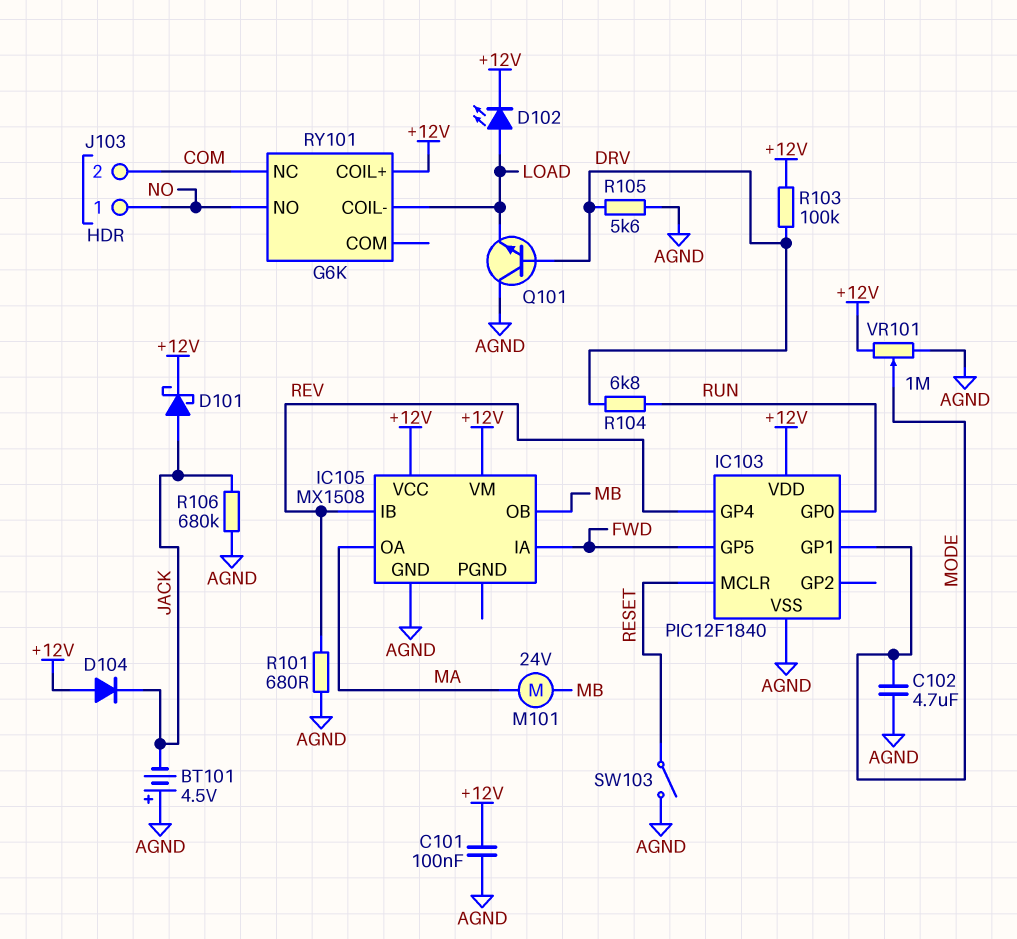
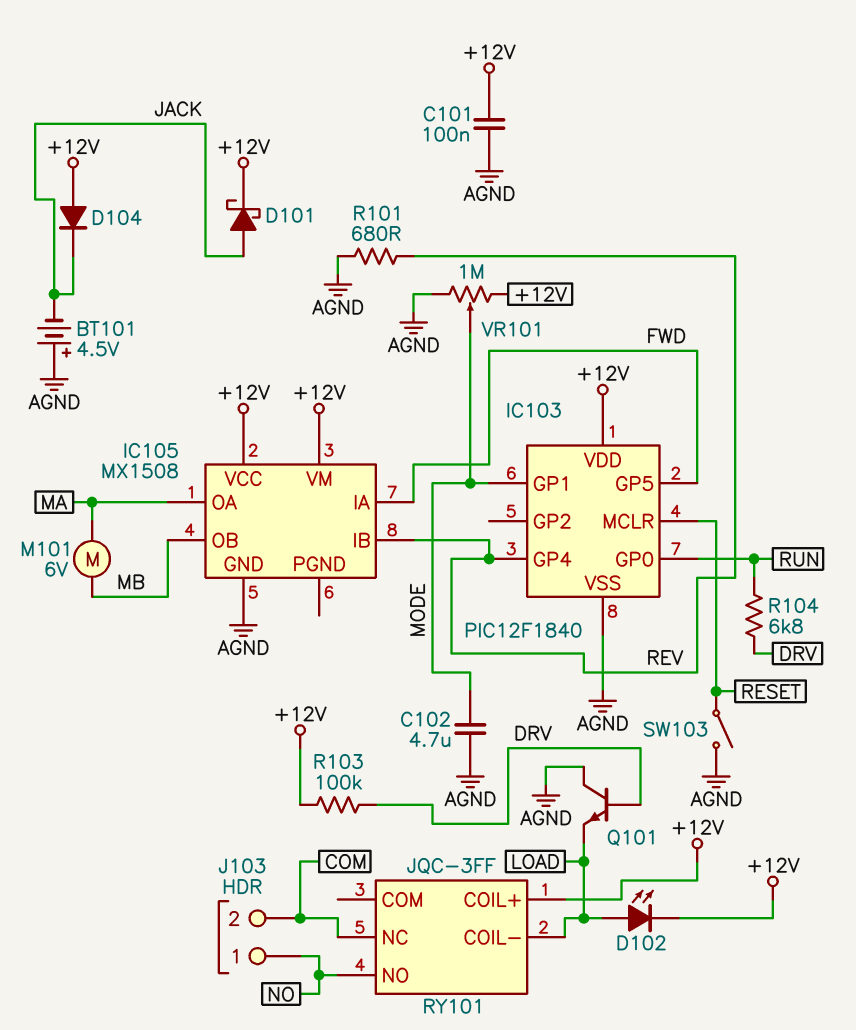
M101: motor 24V (MA, MB) -> motor 6V (MA, MB)
R105: 5.6k (AGND, DRV) -> none
R106: 680k (AGND, JACK) -> none
RY101: G6K -> JQC-3FF

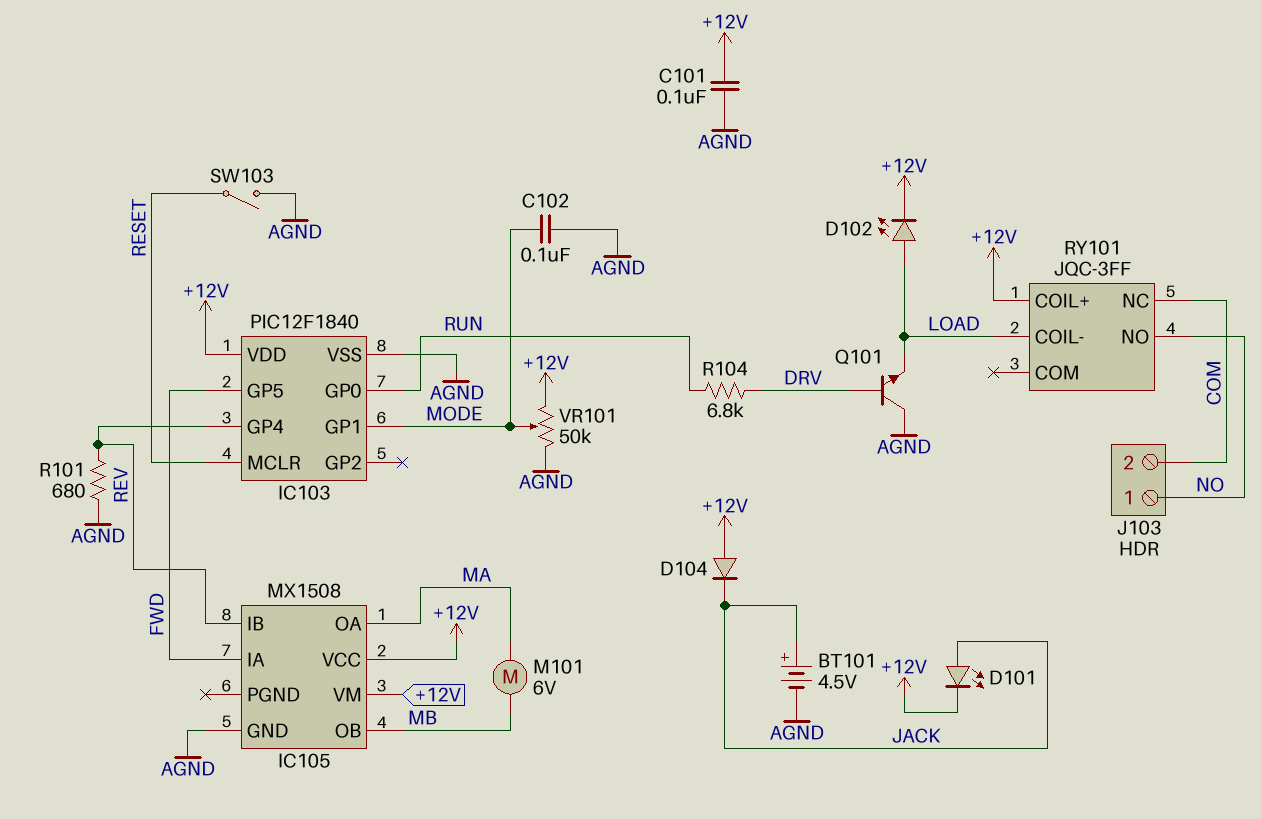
BT101: 4.5V (plus AGND, minus JACK) -> 4.5V (plus JACK, minus AGND)
C102: 4.7uF (AGND, MODE) -> 100nF (AGND, MODE)
D101: schottky (A JACK, K +12V) -> LED (A JACK, K +12V)
R103: 100k (+12V, DRV) -> none
VR101: 1M (+12V, AGND, wiper MODE) -> 50k (+12V, AGND, wiper MODE)

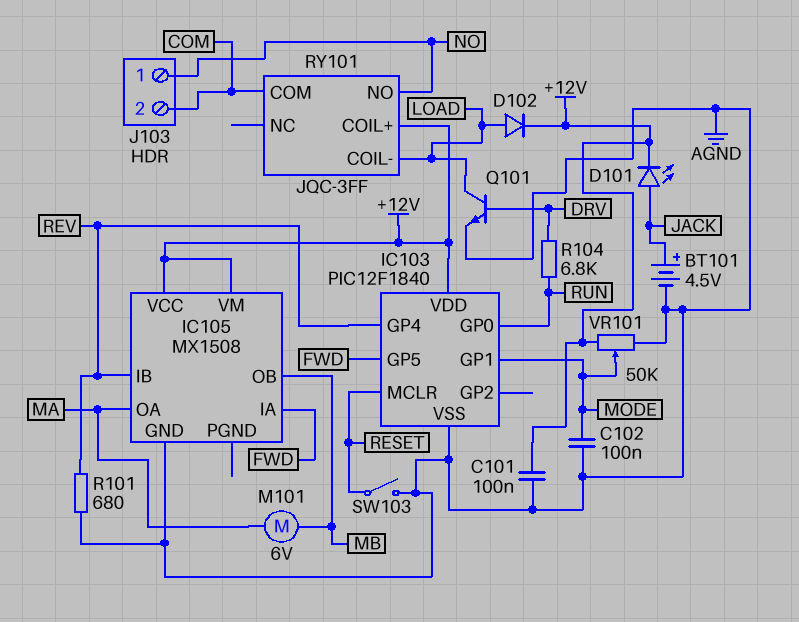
D102: LED (A LOAD, K +12V) -> diode (A LOAD, K +12V)
D104: diode (A +12V, K JACK) -> none
Q101: NPN (B DRV, C AGND, E LOAD) -> NPN (B DRV, C LOAD, E AGND)
RY101 pin COM: none -> COM
RY101 pin NC: COM -> none

